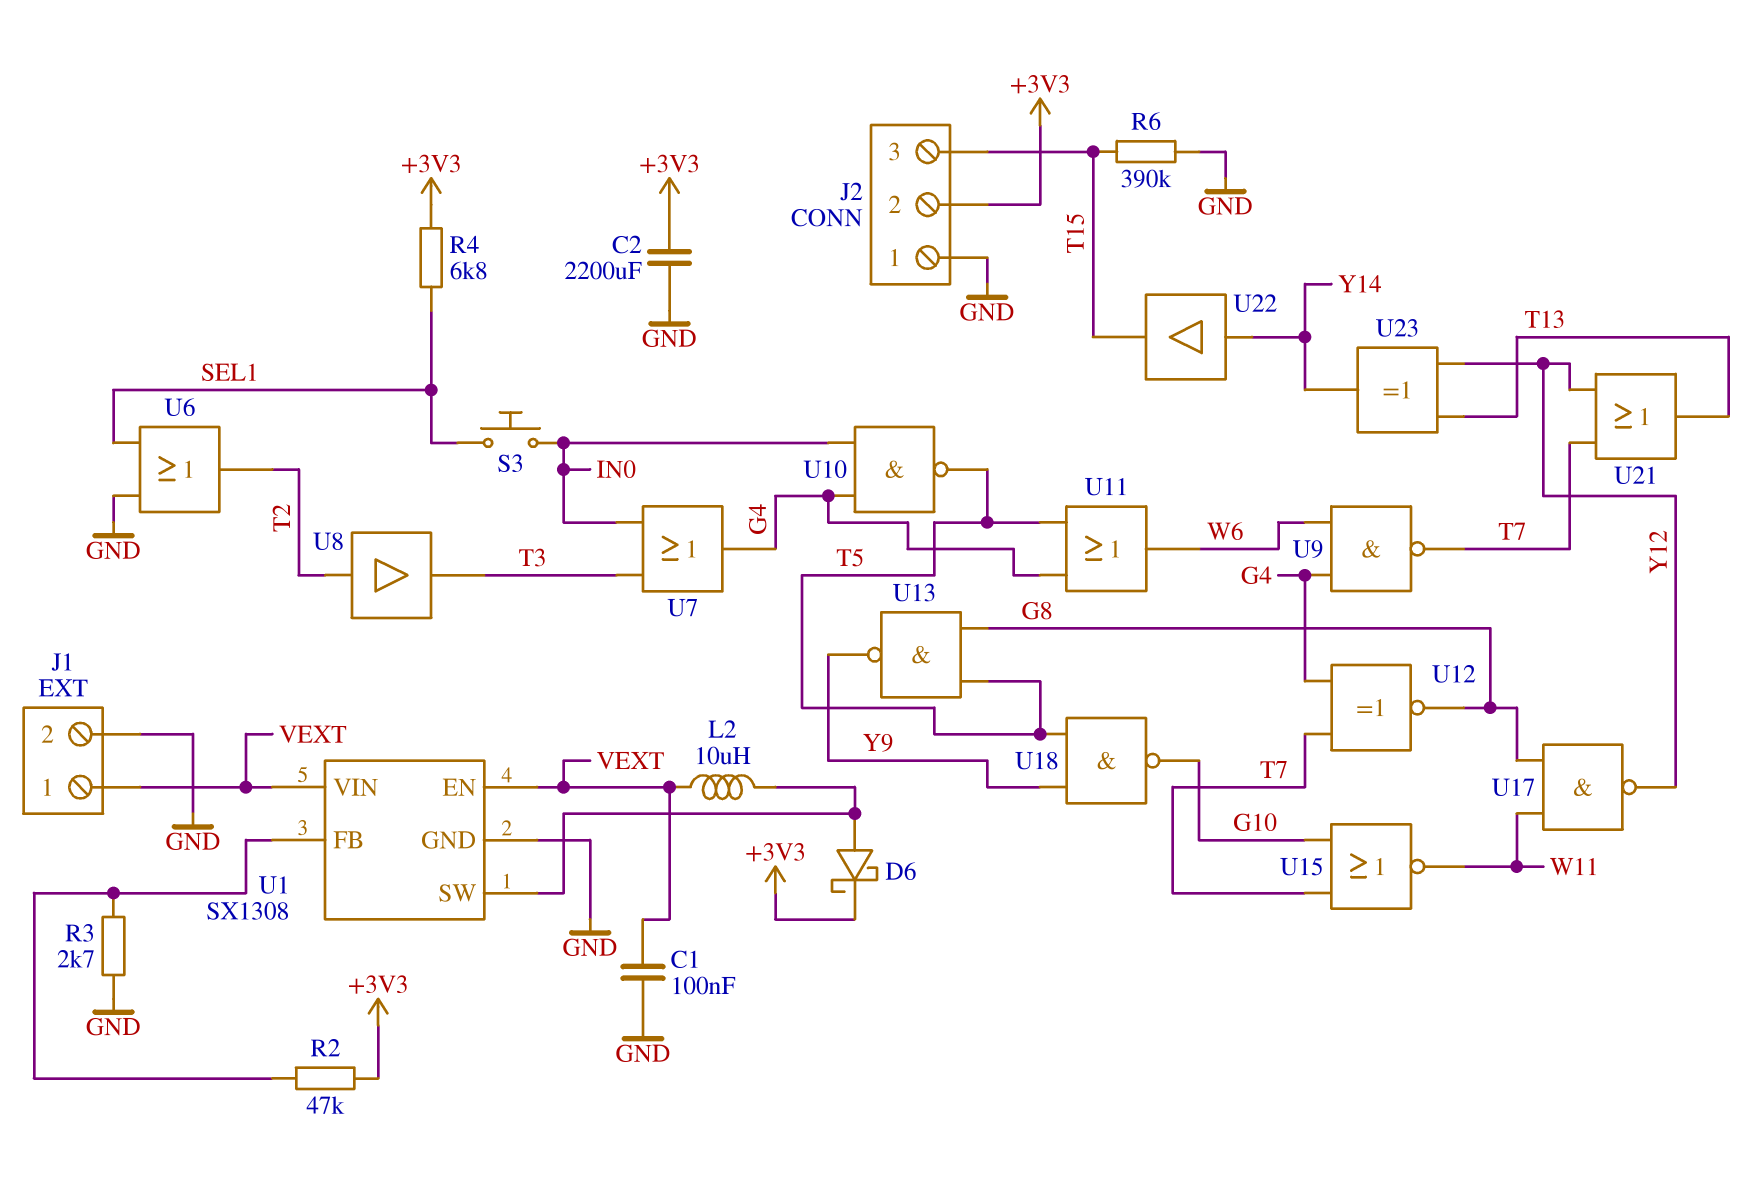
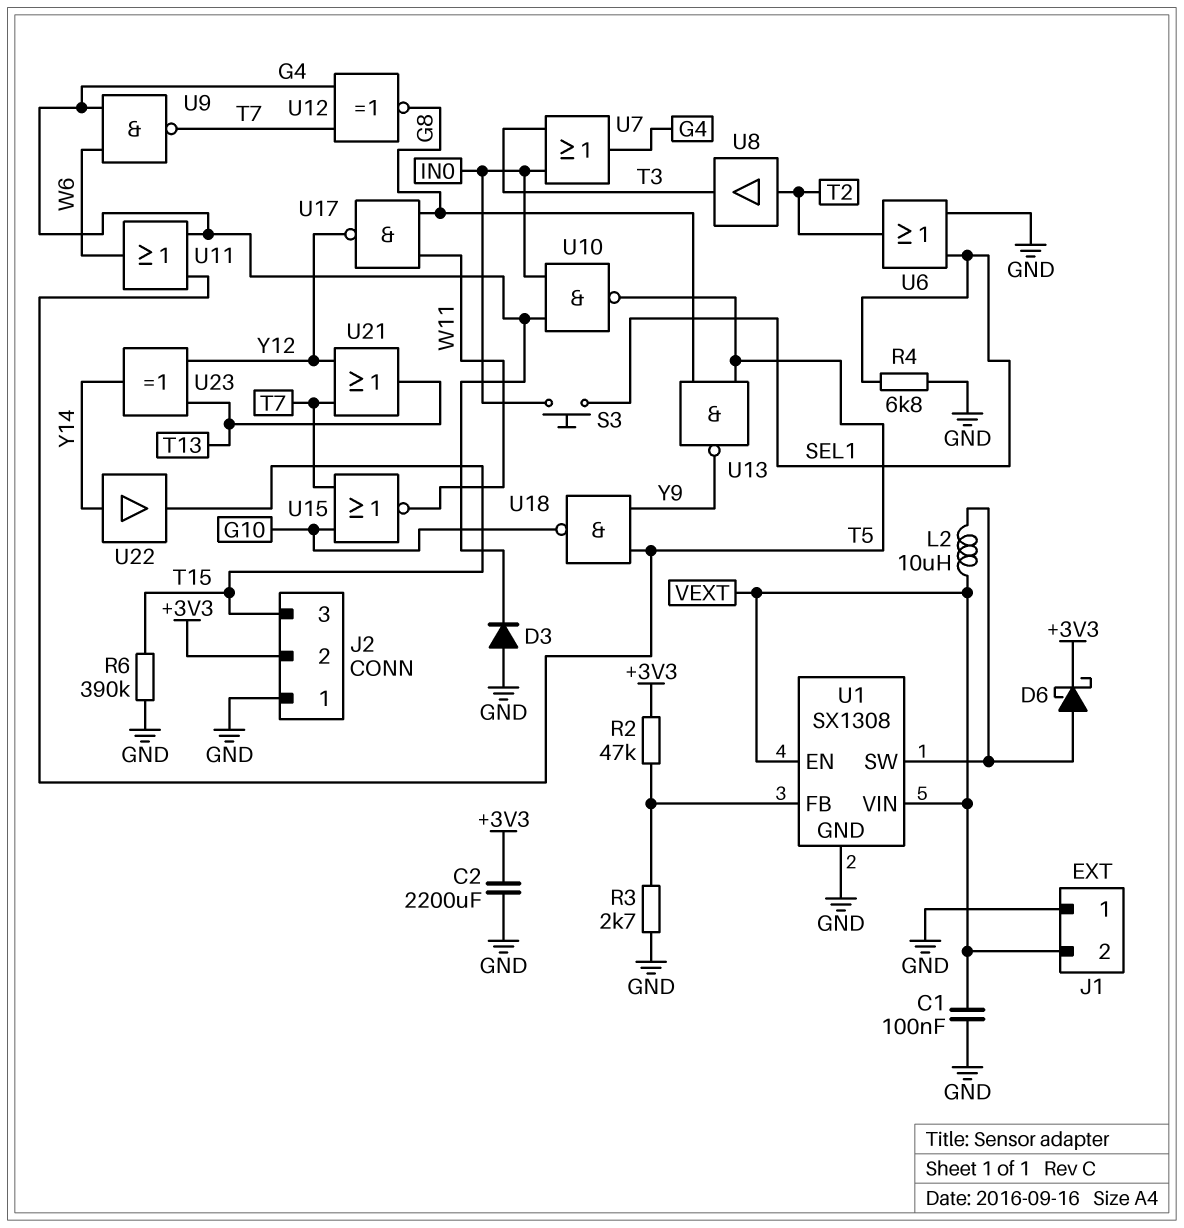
D3: none -> diode (A GND, K G4)
J1 pin 1: VEXT -> GND
J1 pin 2: GND -> VEXT
R4: 6.8k (+3V3, SEL1) -> 6.8k (GND, SEL1)

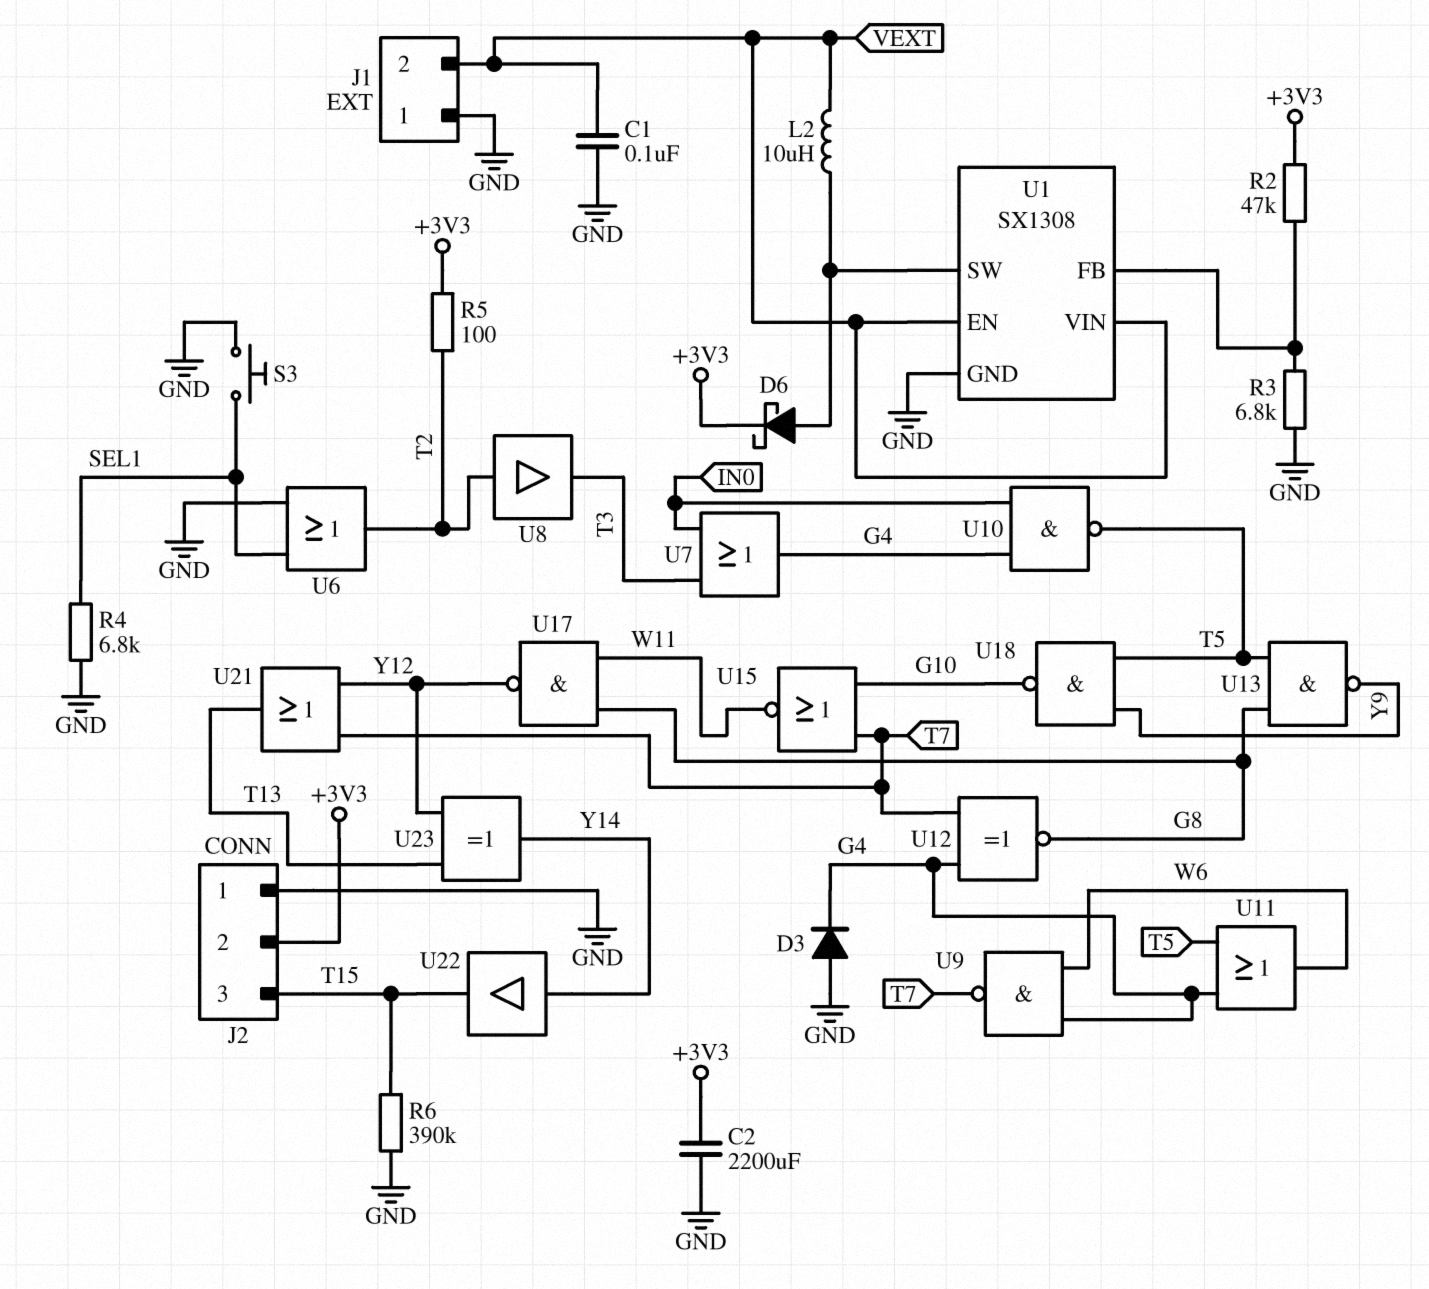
R3: 2.7k (GND, U1/FB) -> 6.8k (GND, U1/FB)
R5: none -> 100 (+3V3, T2)
S3: button (IN0, SEL1) -> button (GND, SEL1)

